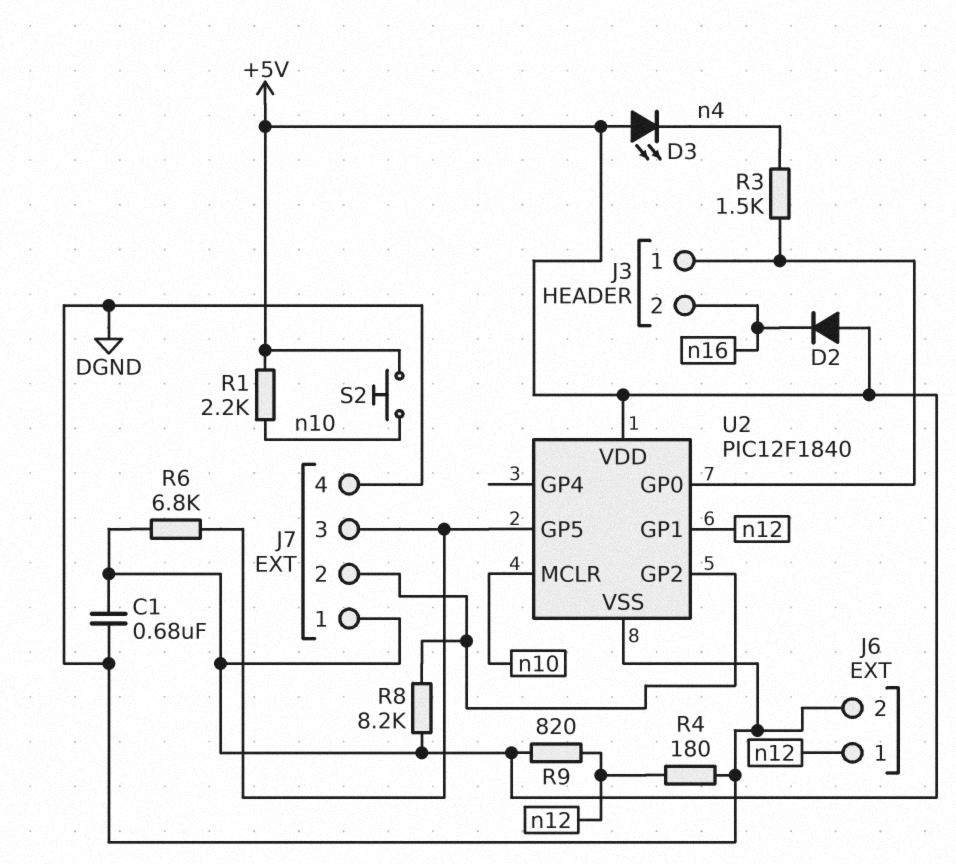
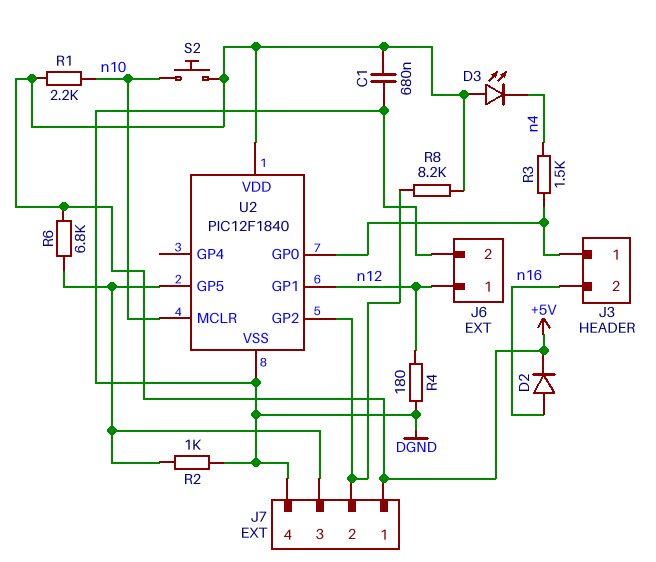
D2: diode (A +5V, K n16) -> diode (A n16, K +5V)
R2: none -> 1k (DGND, J7/3)
R9: 820 (+5V, n12) -> none

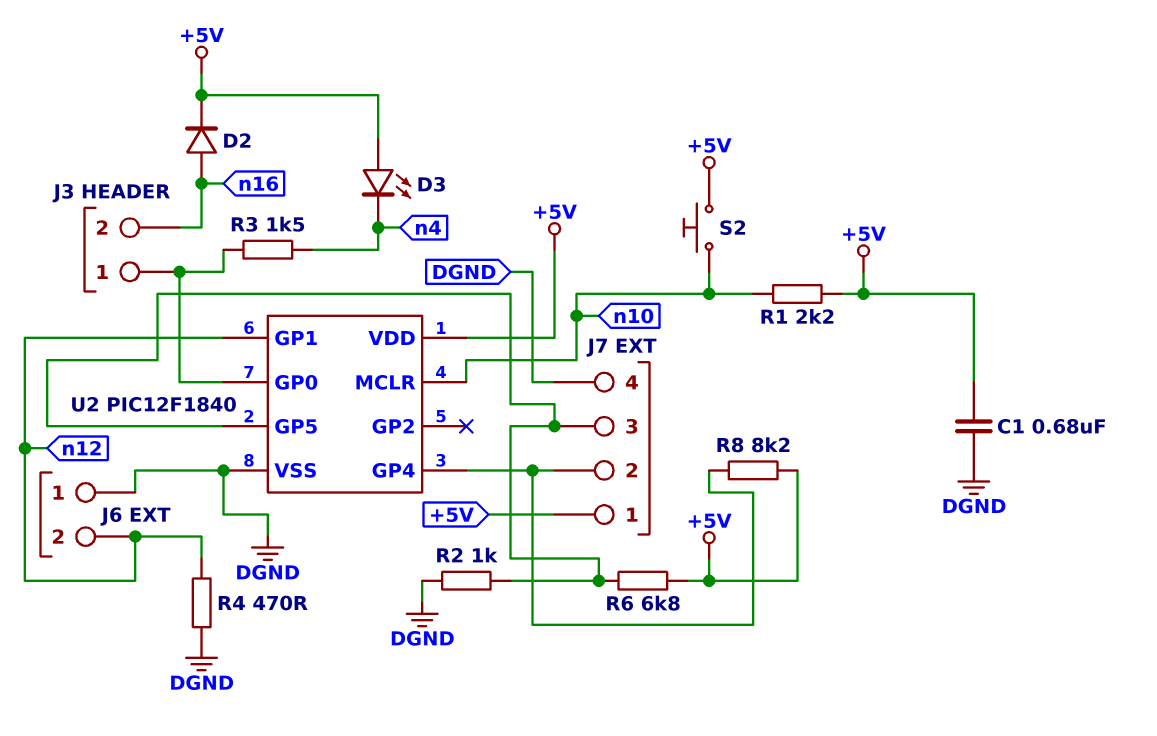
J6 pin 1: n12 -> DGND
J6 pin 2: DGND -> n12
R4: 180 (DGND, n12) -> 470 (DGND, n12)
U2 pin GP2: J7/2 -> none
U2 pin GP4: none -> J7/2

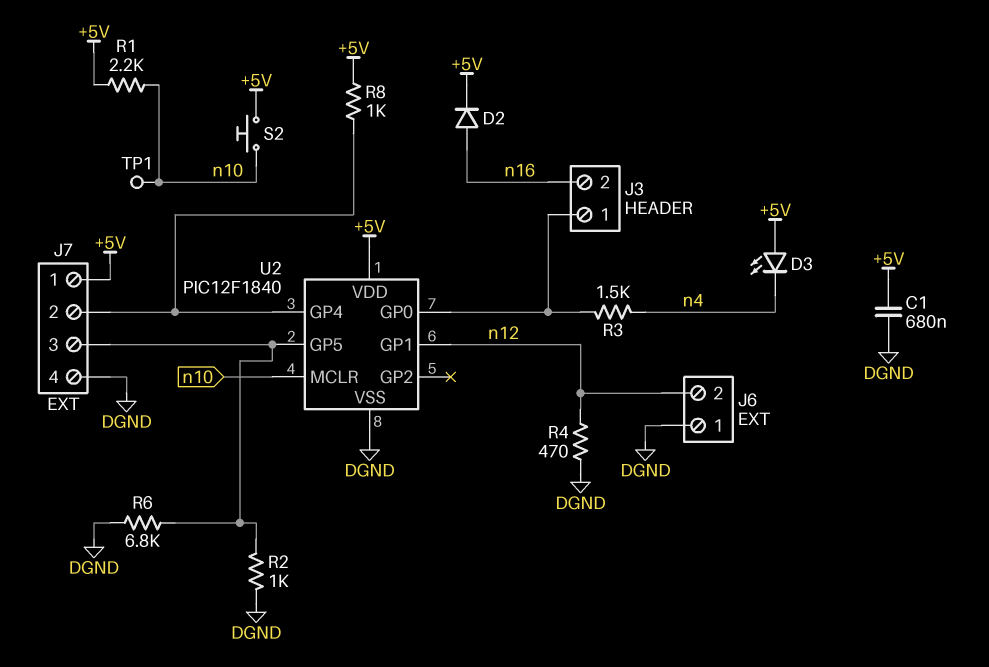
R6: 6.8k (+5V, J7/3) -> 6.8k (DGND, J7/3)
R8: 8.2k (+5V, J7/2) -> 1k (+5V, J7/2)
TP1: none -> test point (n10)

